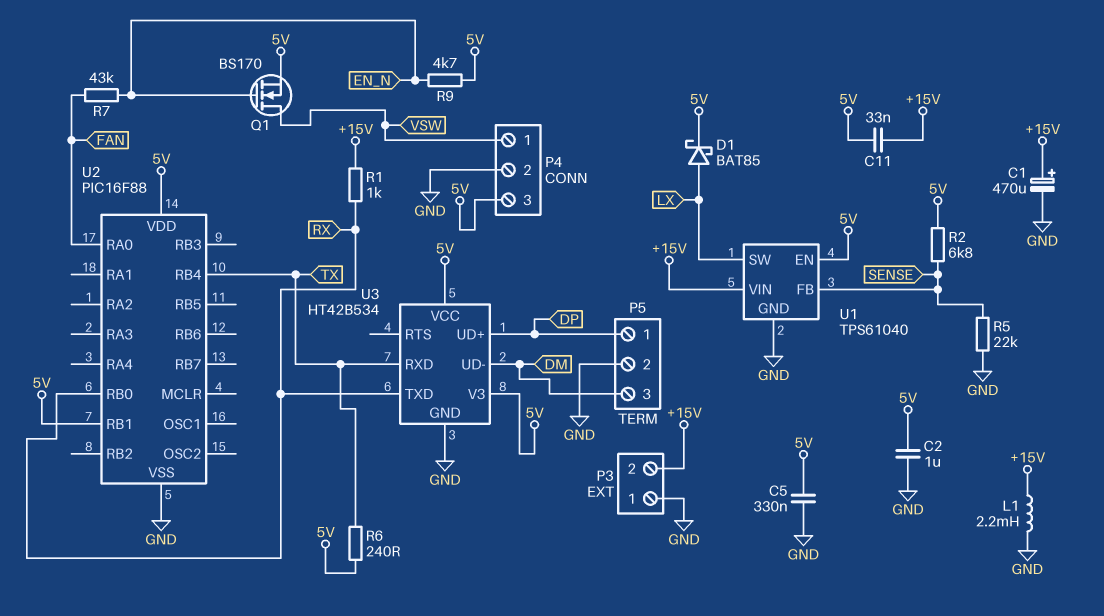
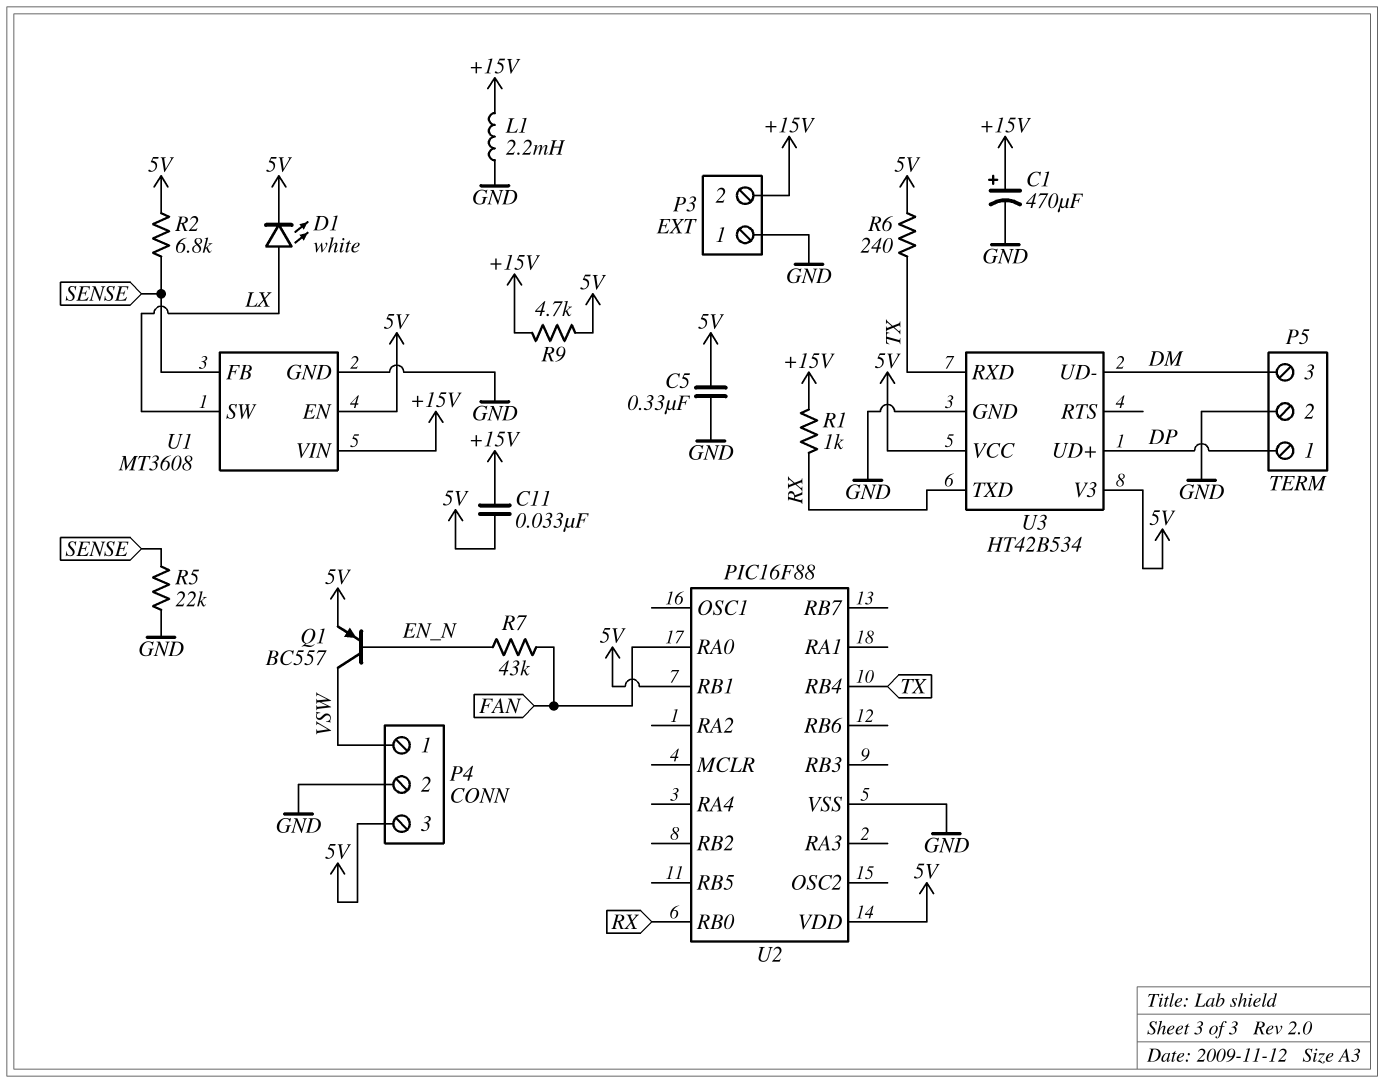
C2: 1uF (5V, GND) -> none
D1: schottky BAT85 (A LX, K 5V) -> LED white (A LX, K 5V)
Q1: NMOS BS170 (G EN_N, D VSW, S 5V) -> PNP BC557 (B EN_N, C VSW, E 5V)
R9: 4.7k (5V, EN_N) -> 4.7k (+15V, 5V)
U1: TPS61040 -> MT3608

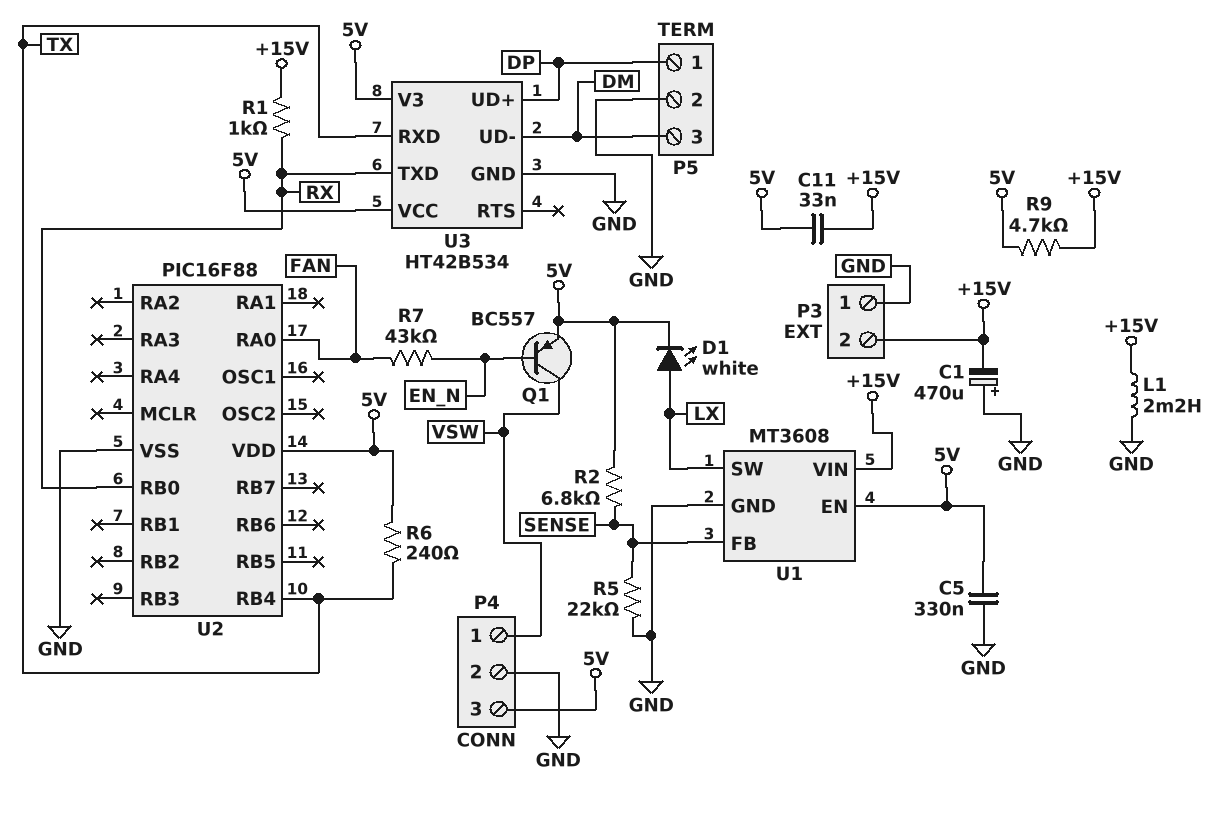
C1: 470uF (plus +15V, minus GND) -> 470uF (plus GND, minus +15V)
U2 pin RB1: 5V -> none

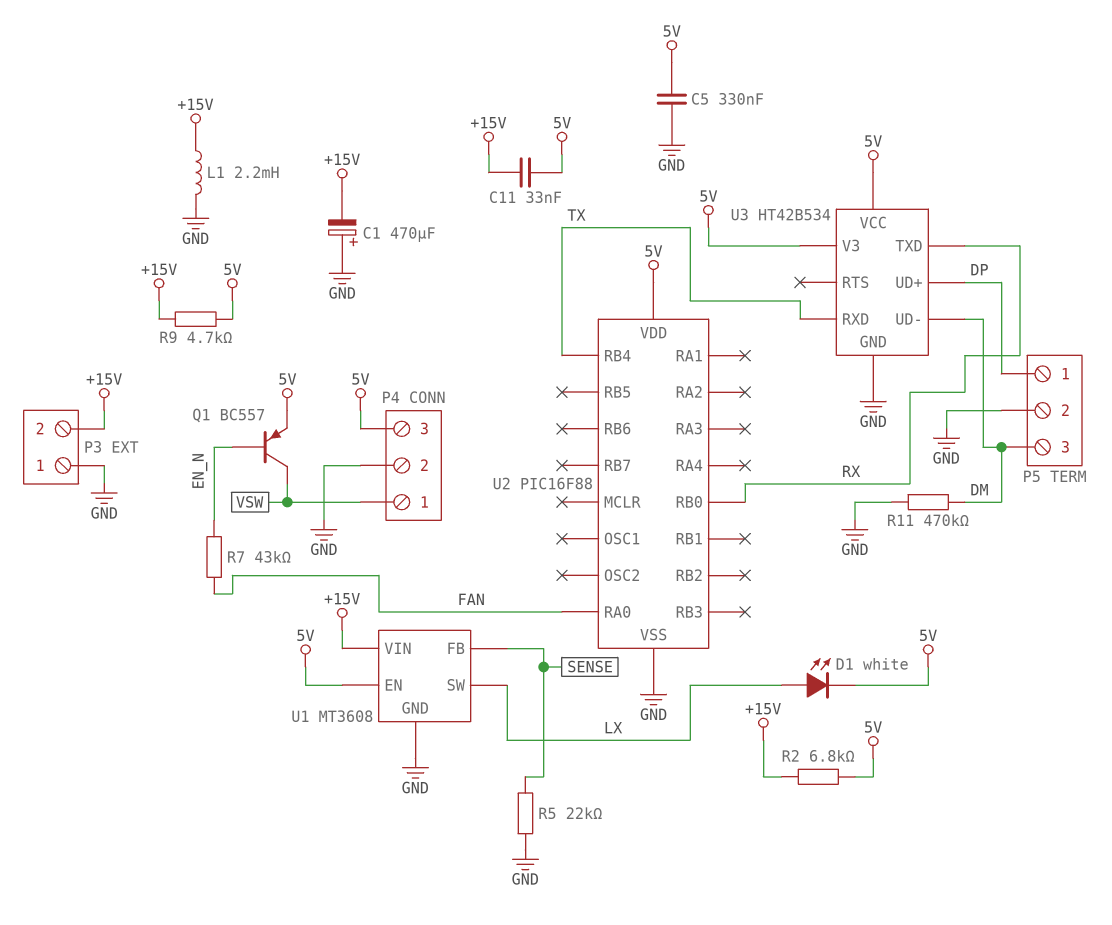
R1: 1k (+15V, RX) -> none
R2: 6.8k (5V, SENSE) -> 6.8k (+15V, 5V)
R6: 240 (5V, TX) -> none
R11: none -> 470k (DM, GND)

